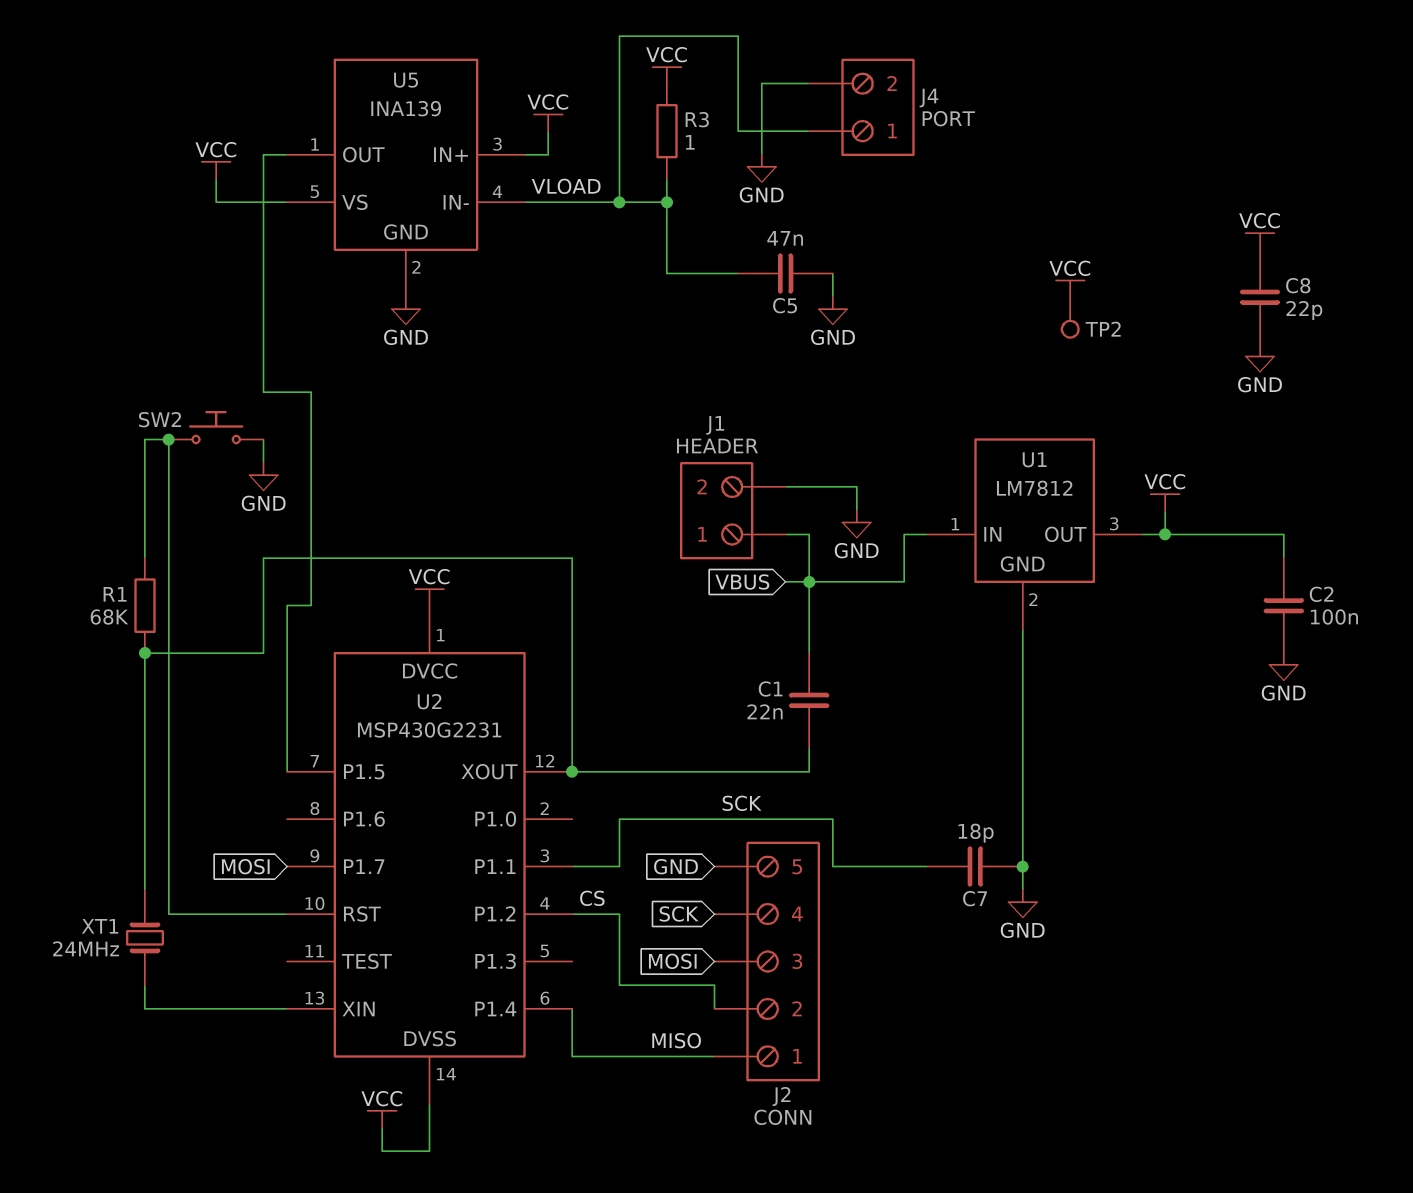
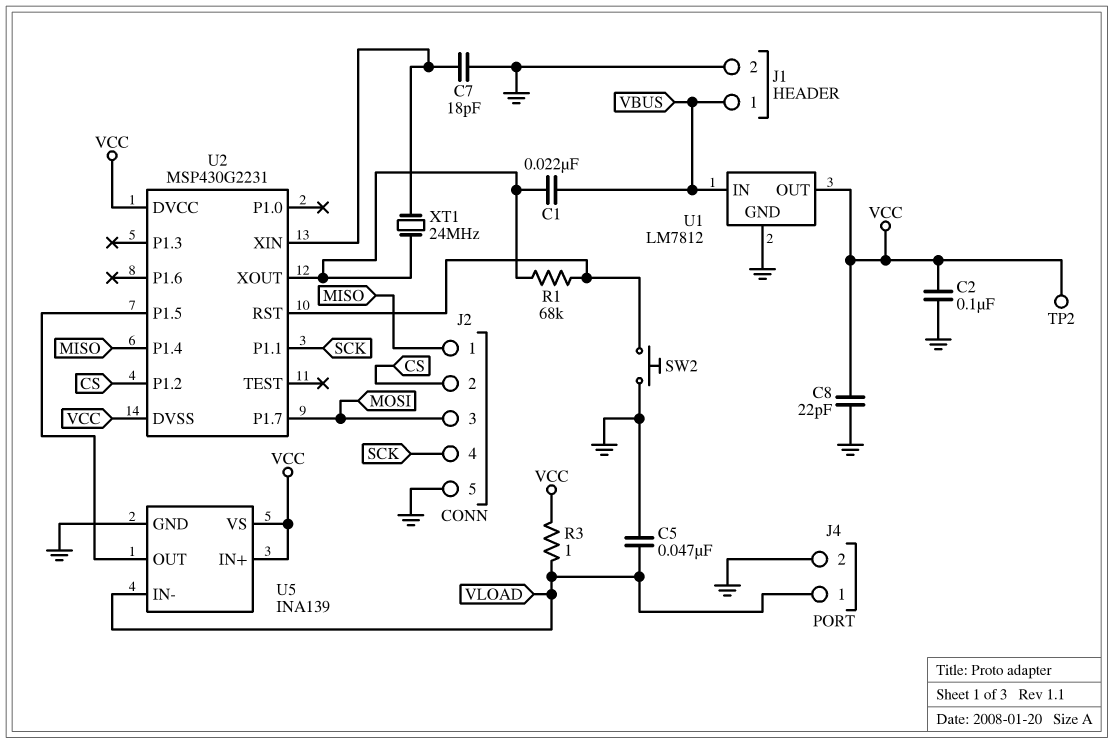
C7: 18pF (GND, SCK) -> 18pF (GND, U2/XIN)

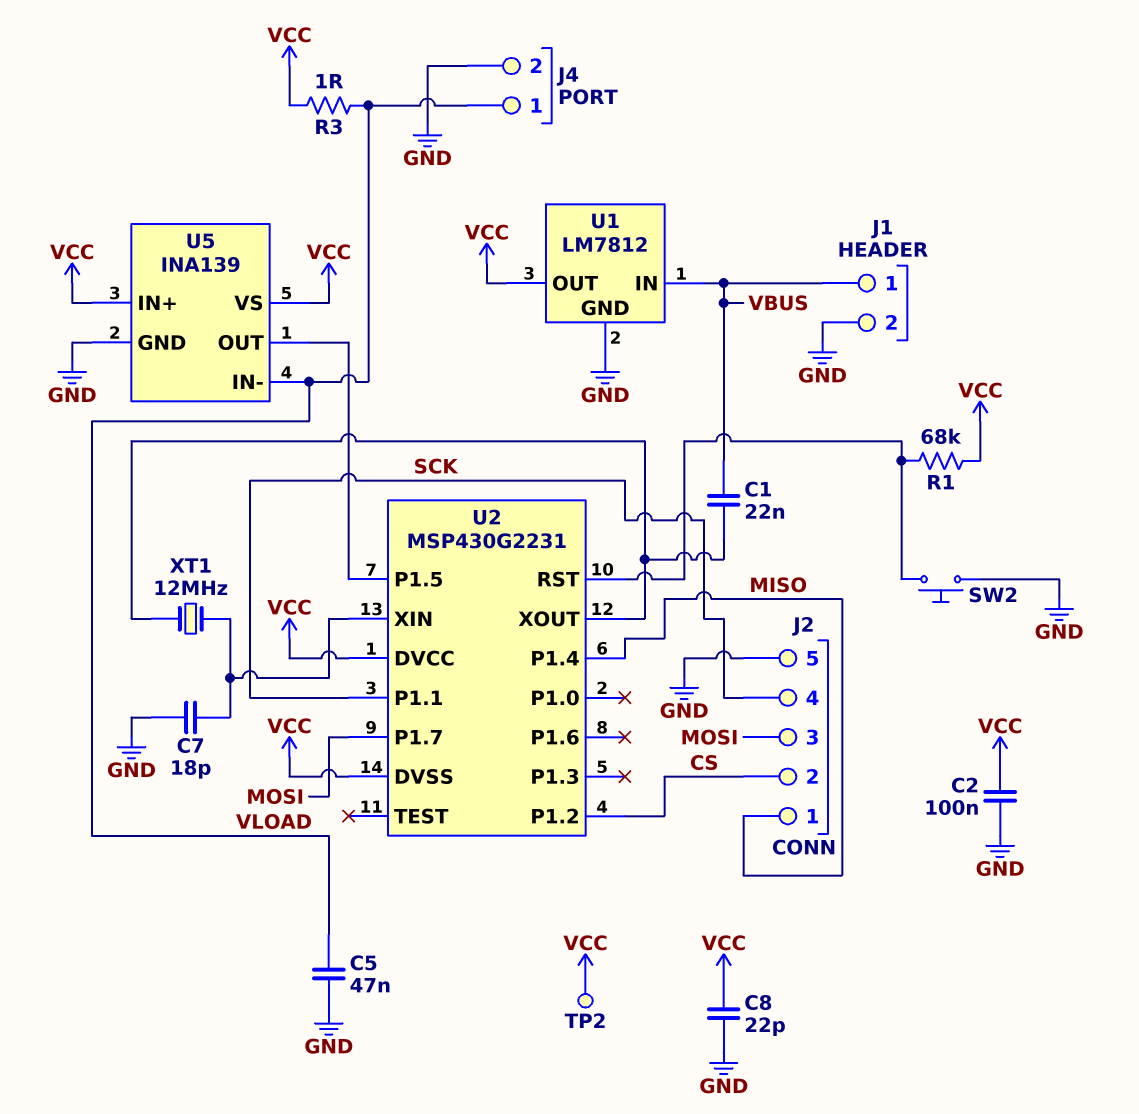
R1: 68k (U2/RST, U2/XOUT) -> 68k (U2/RST, VCC)
XT1: 24MHz (U2/XIN, U2/XOUT) -> 12MHz (U2/XIN, U2/XOUT)

